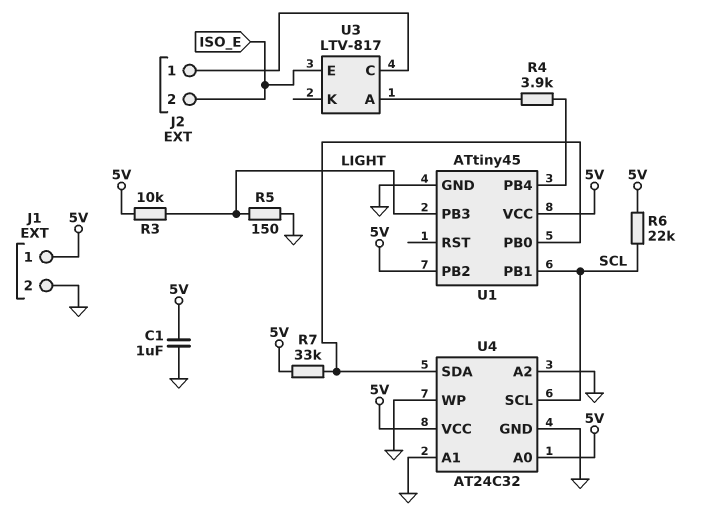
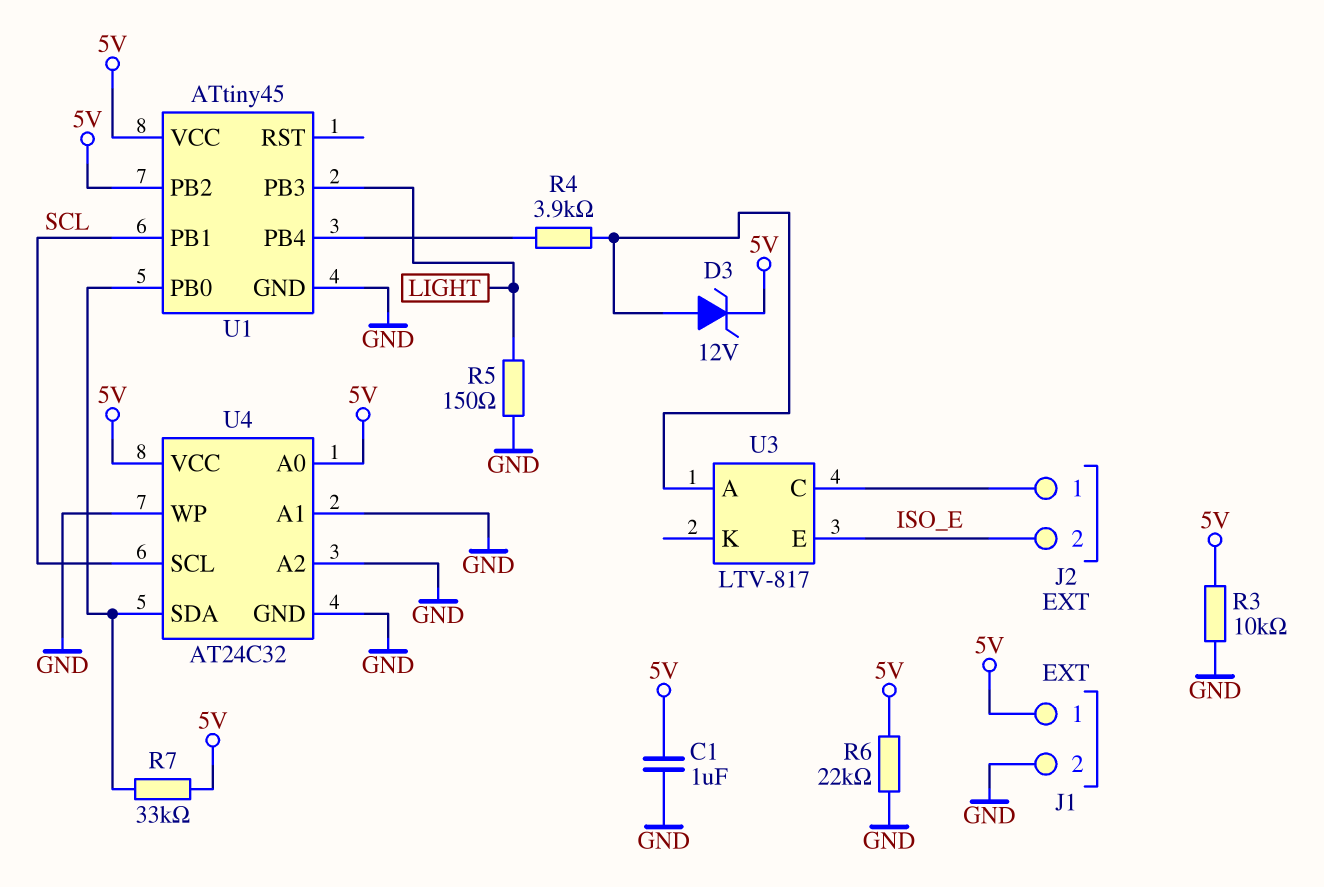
D3: none -> zener 12V (A U3/A, K 5V)
R3: 10k (5V, LIGHT) -> 10k (5V, GND)
R6: 22k (5V, SCL) -> 22k (5V, GND)

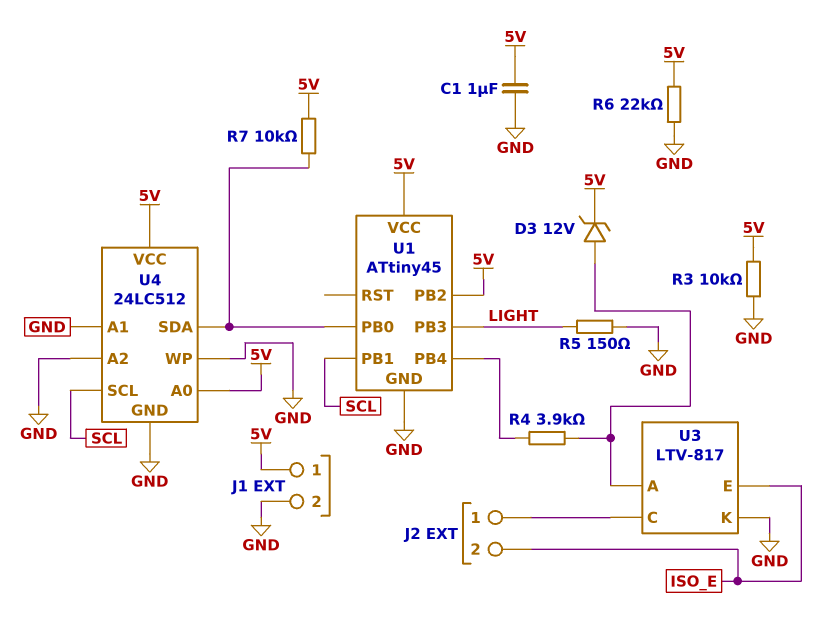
R7: 33k (5V, U1/PB0) -> 10k (5V, U1/PB0)
U3 pin K: none -> GND
U4: AT24C32 -> 24LC512

